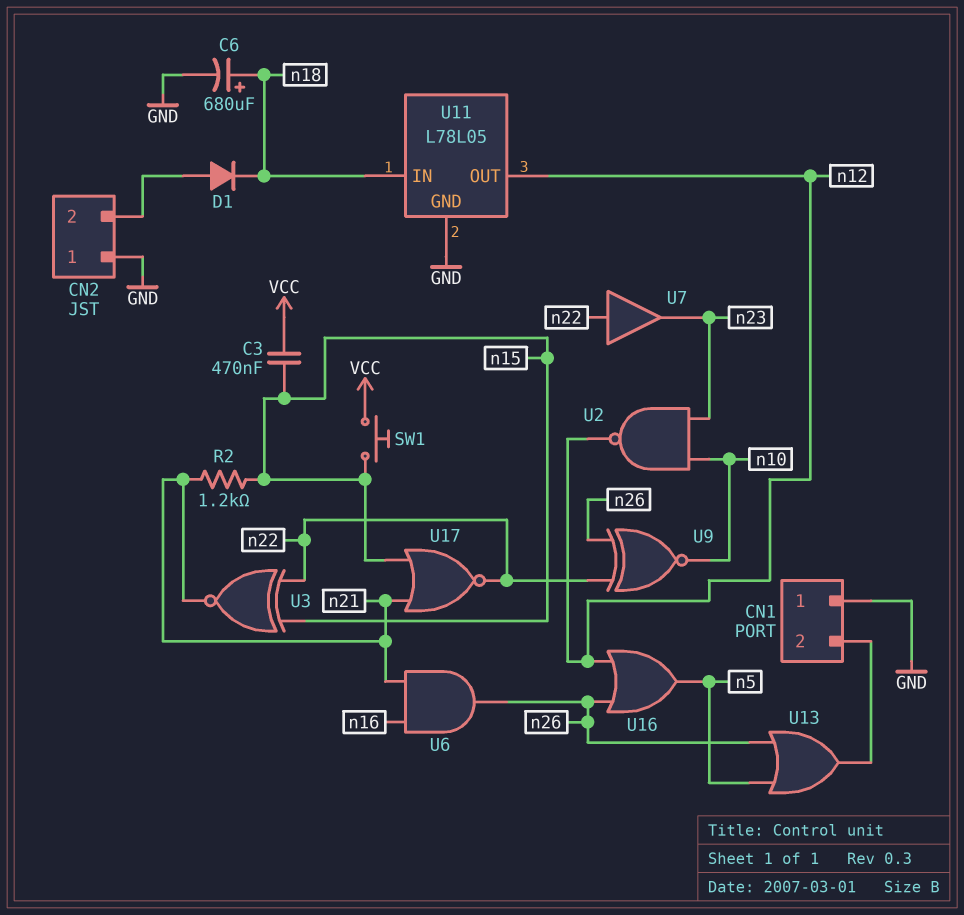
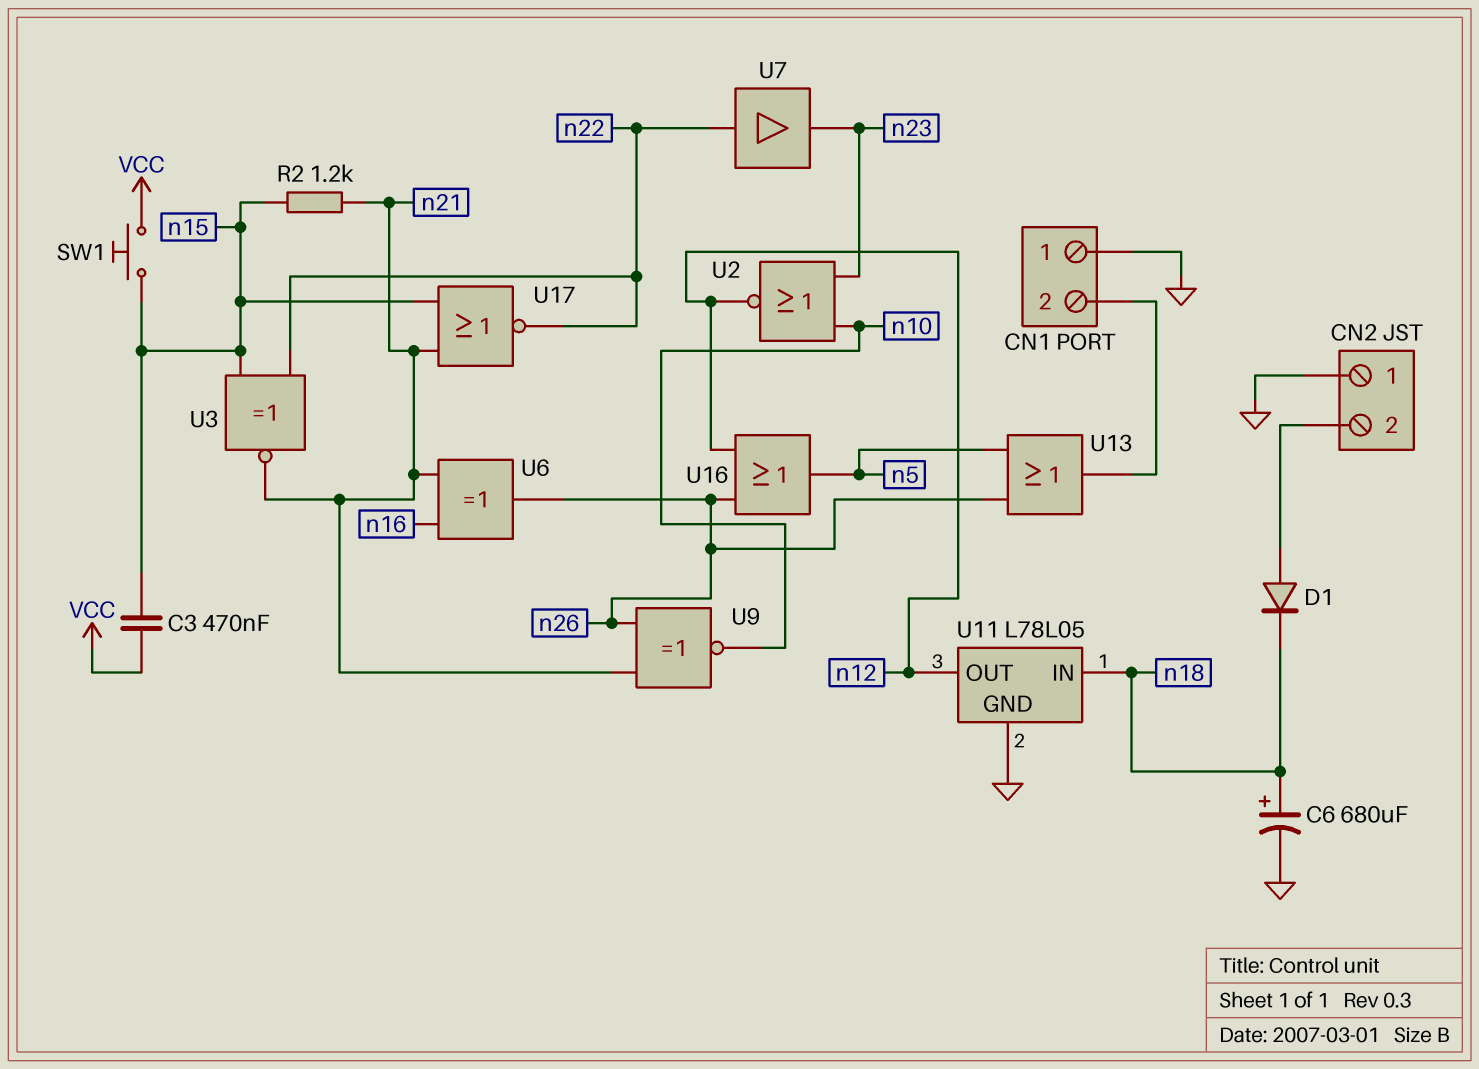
U2: NAND (in n10, in n23, out n12) -> NOR (in n10, in n23, out n12)
U6: AND (in n16, in n21, out n26) -> XOR (in n16, in n21, out n26)
U9: XNOR (in n22, in n26, out n10) -> XNOR (in n21, in n26, out n10)

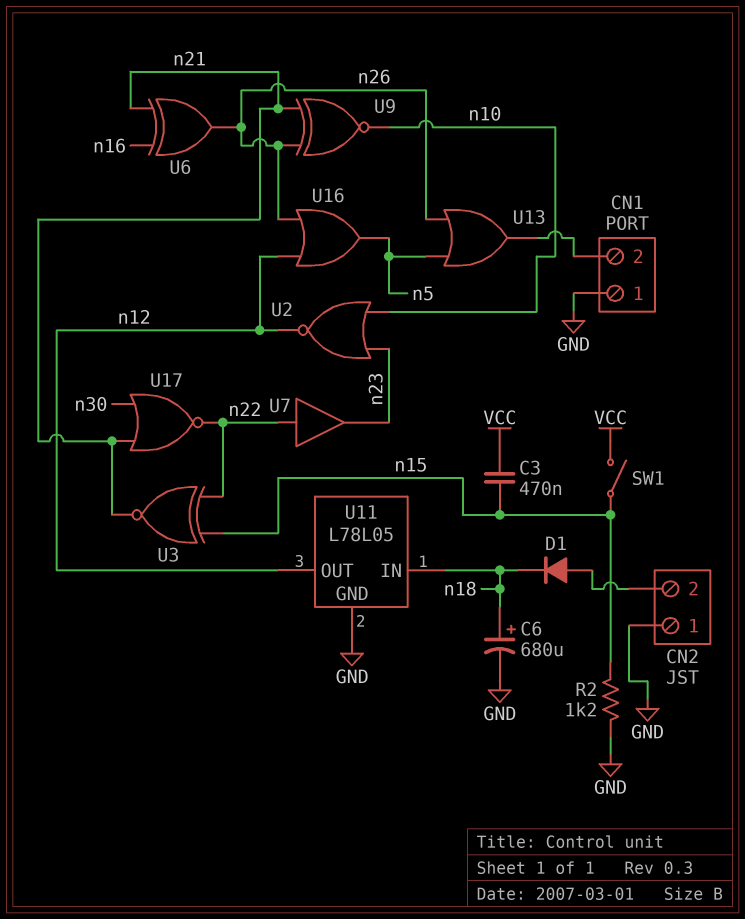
R2: 1.2k (n15, n21) -> 1.2k (GND, n15)
SW1: button (VCC, n15) -> switch (VCC, n15)
U17: NOR (in n15, in n21, out n22) -> NOR (in n21, in n30, out n22)

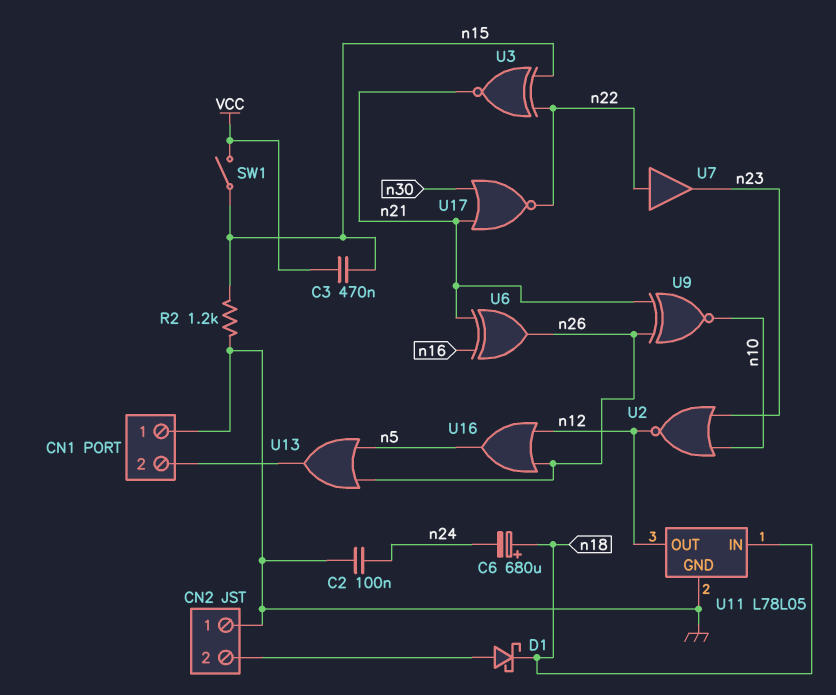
C2: none -> 100nF (GND, n24)
C6: 680uF (plus n18, minus GND) -> 680uF (plus n18, minus n24)
D1: diode (A CN2/2, K n18) -> schottky (A CN2/2, K n18)

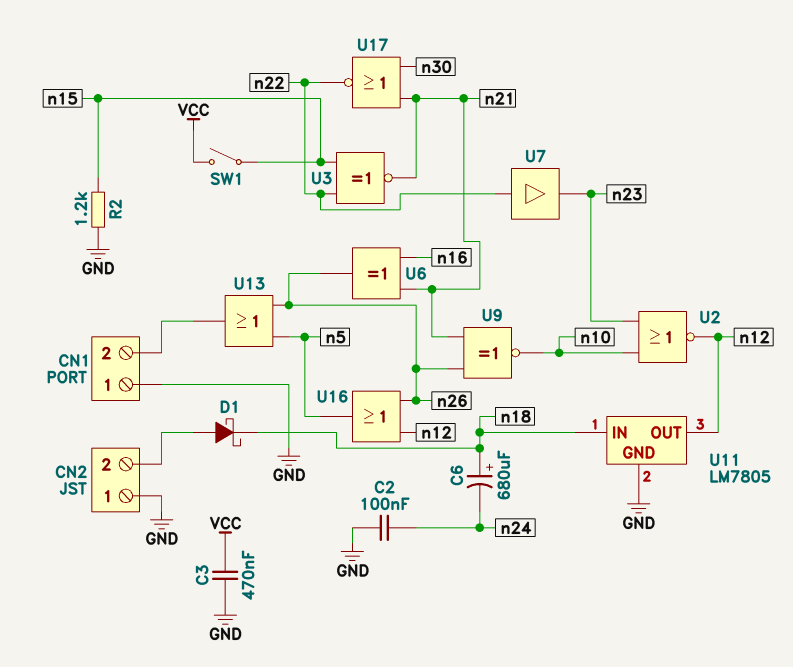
C3: 470nF (VCC, n15) -> 470nF (GND, VCC)
U11: L78L05 -> LM7805

